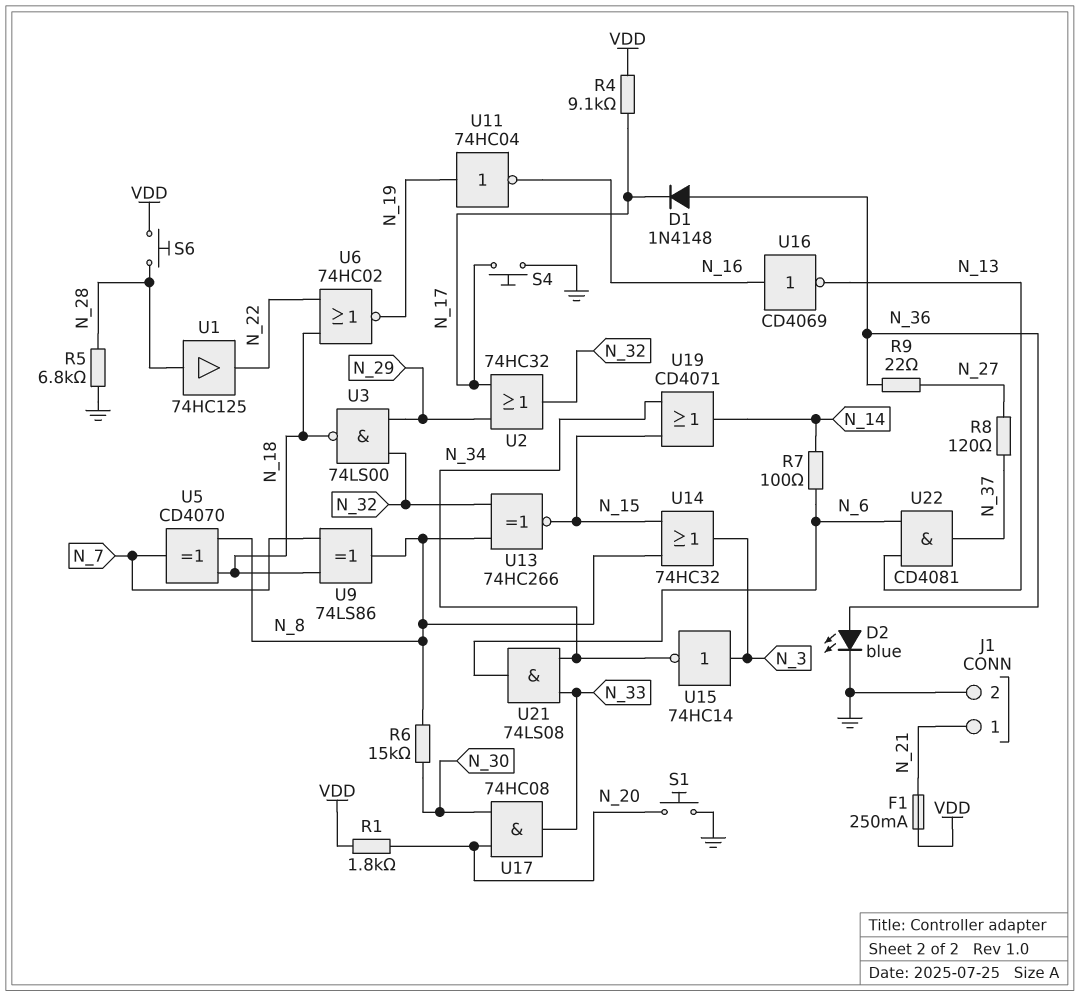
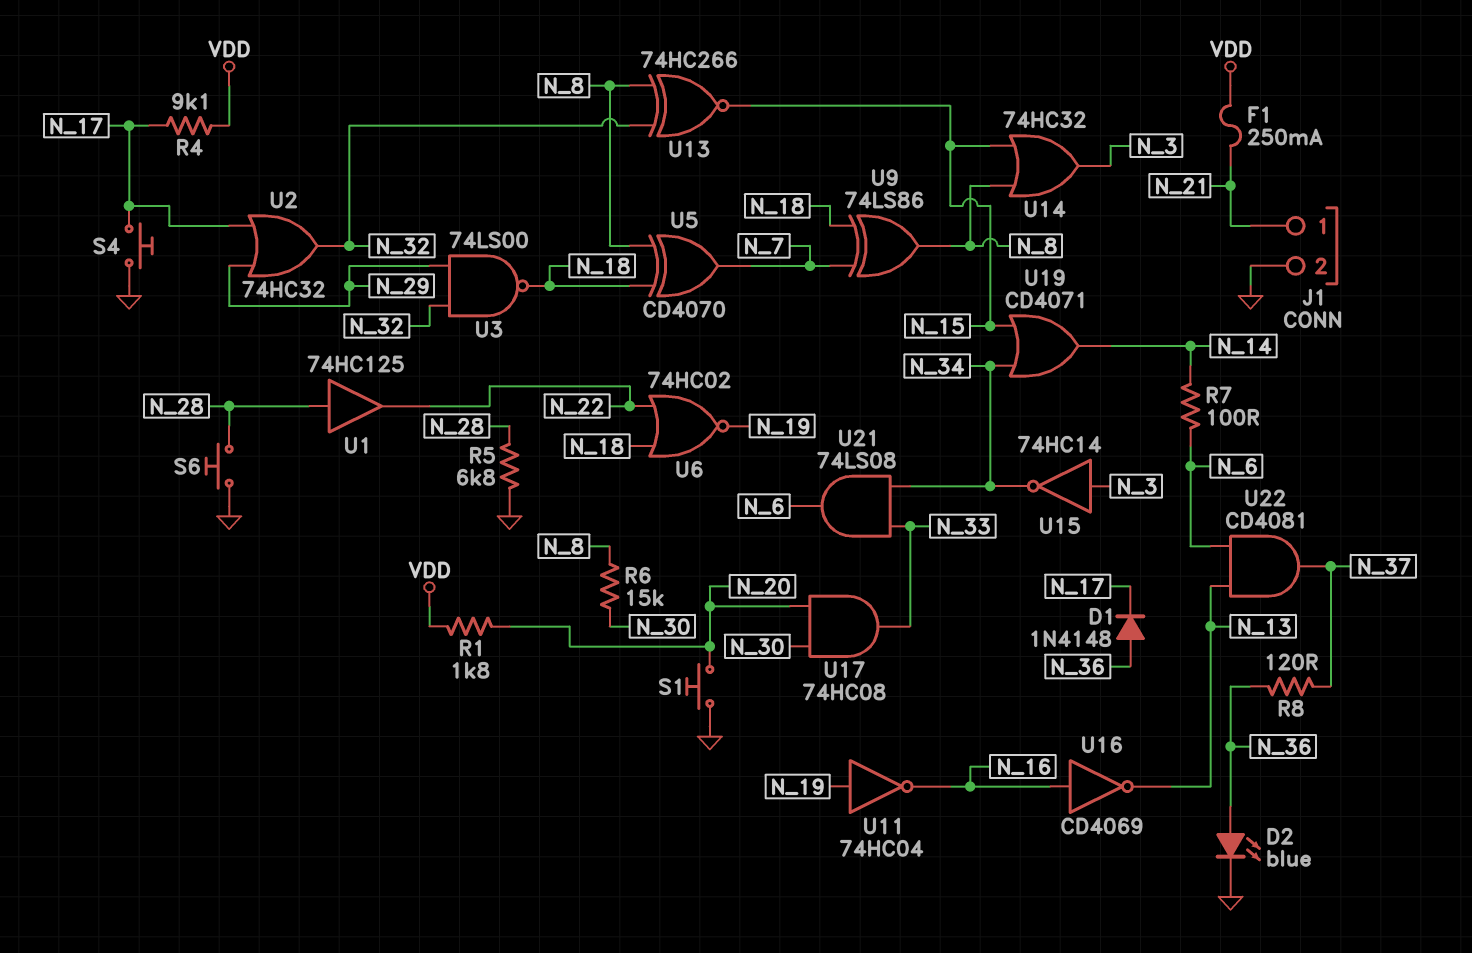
R8: 120 (N_27, N_37) -> 120 (N_36, N_37)
R9: 22 (N_27, N_36) -> none
S6: button (N_28, VDD) -> button (GND, N_28)

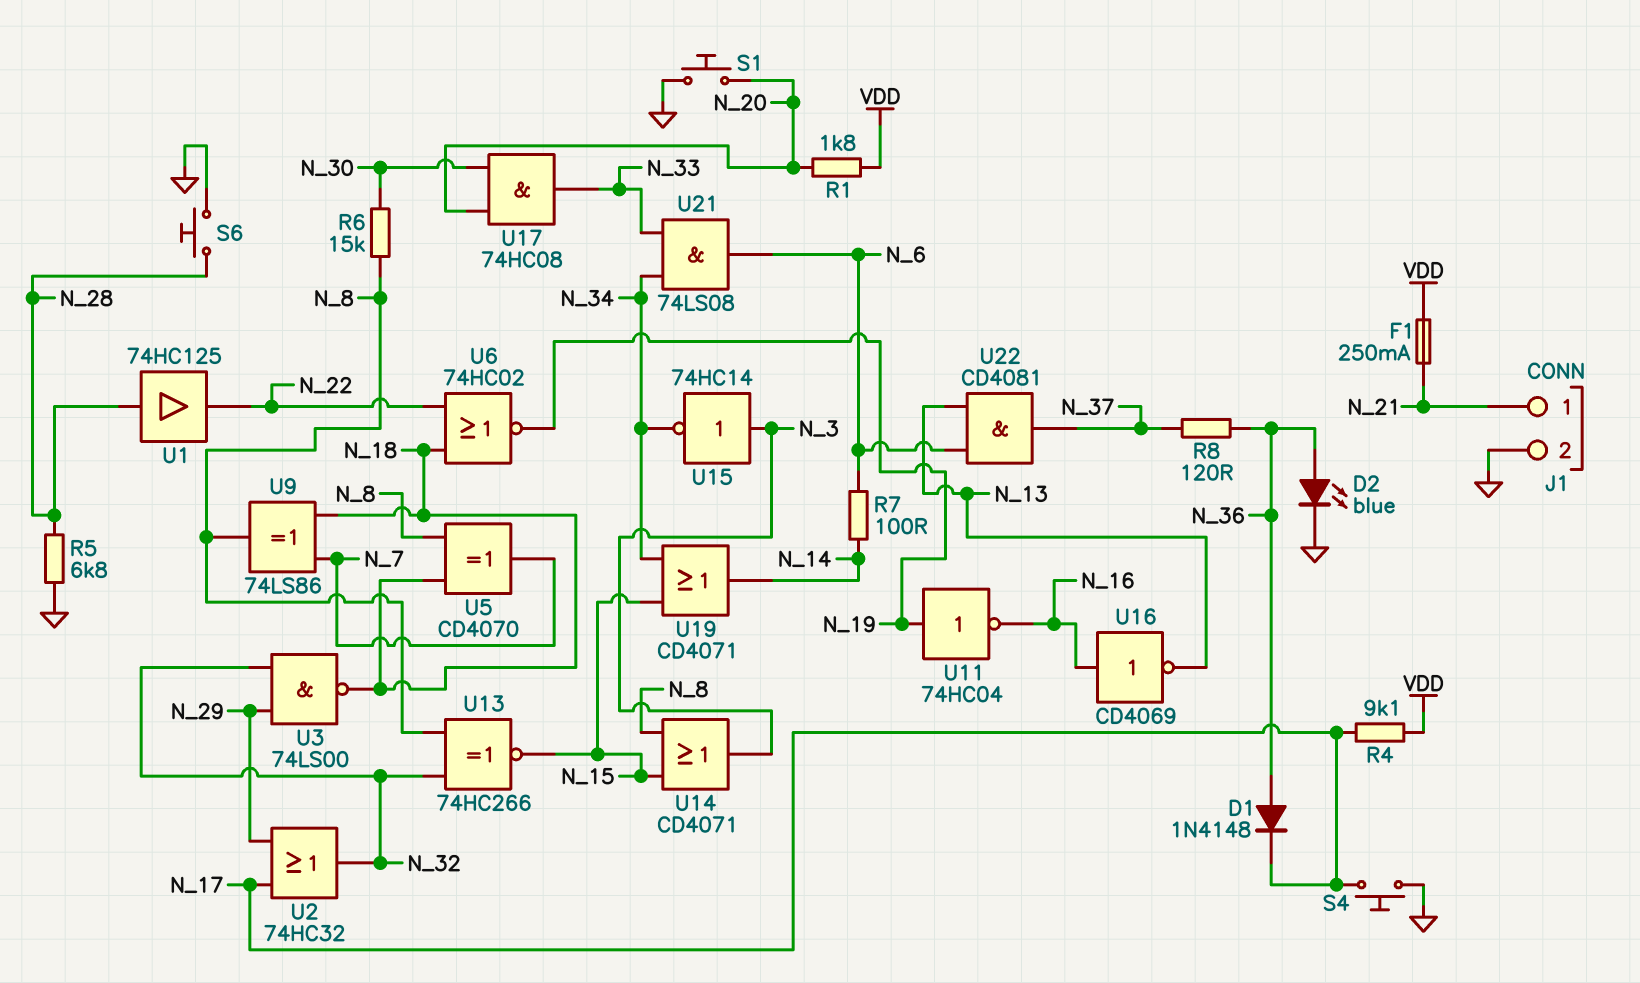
U14: OR 74HC32 (in N_8, in N_15, out N_3) -> OR CD4071 (in N_8, in N_15, out N_3)

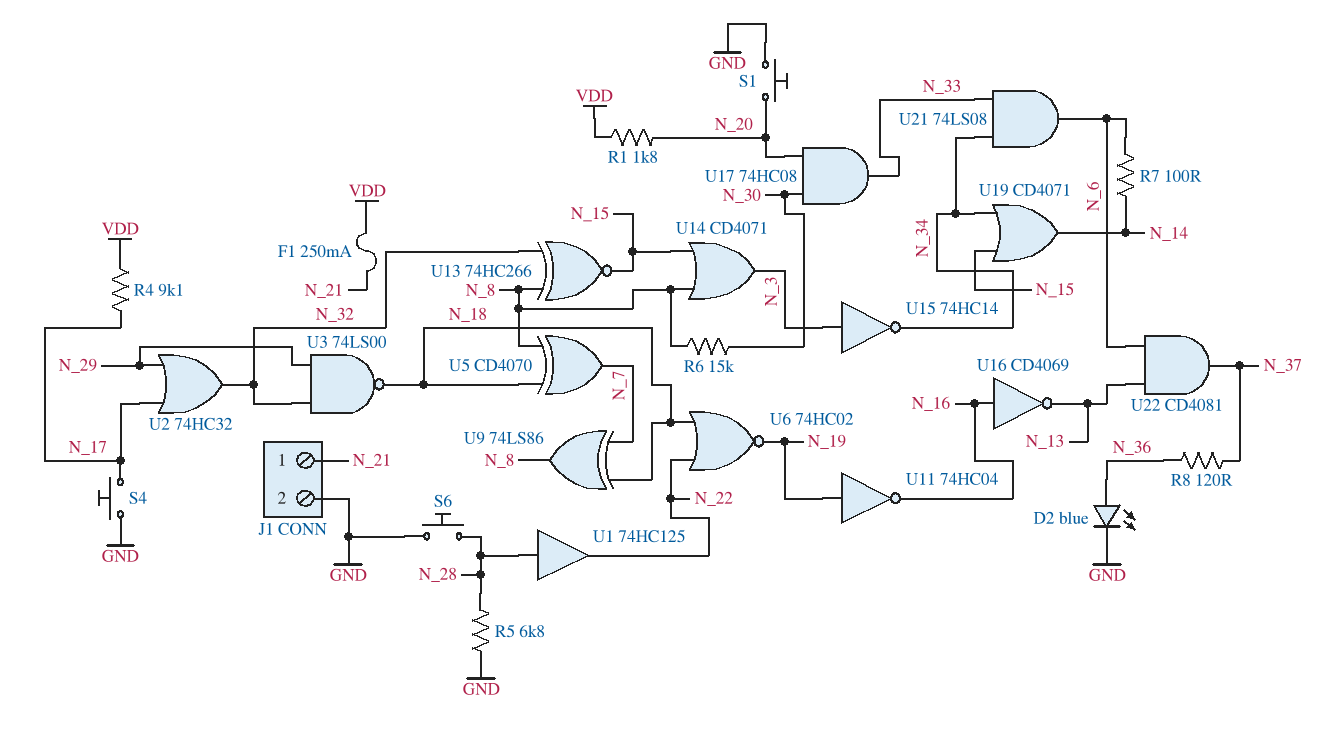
D1: diode 1N4148 (A N_36, K N_17) -> none

